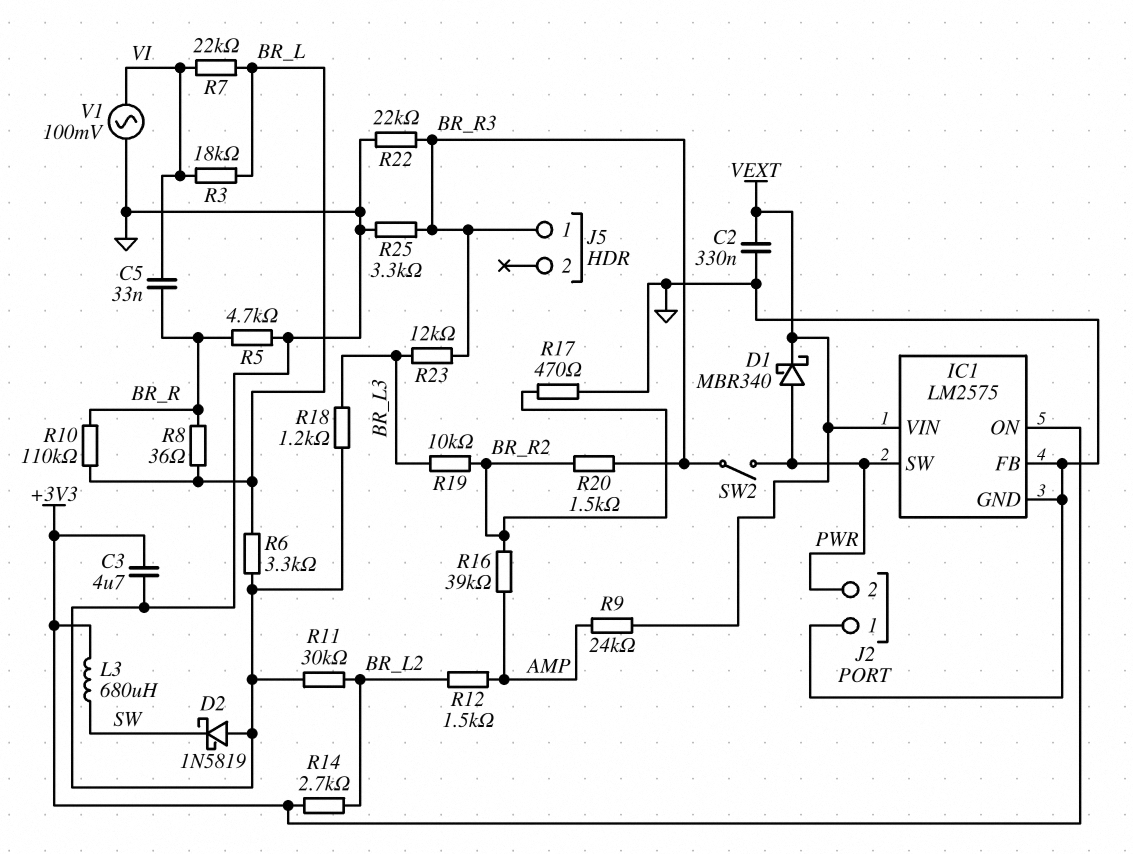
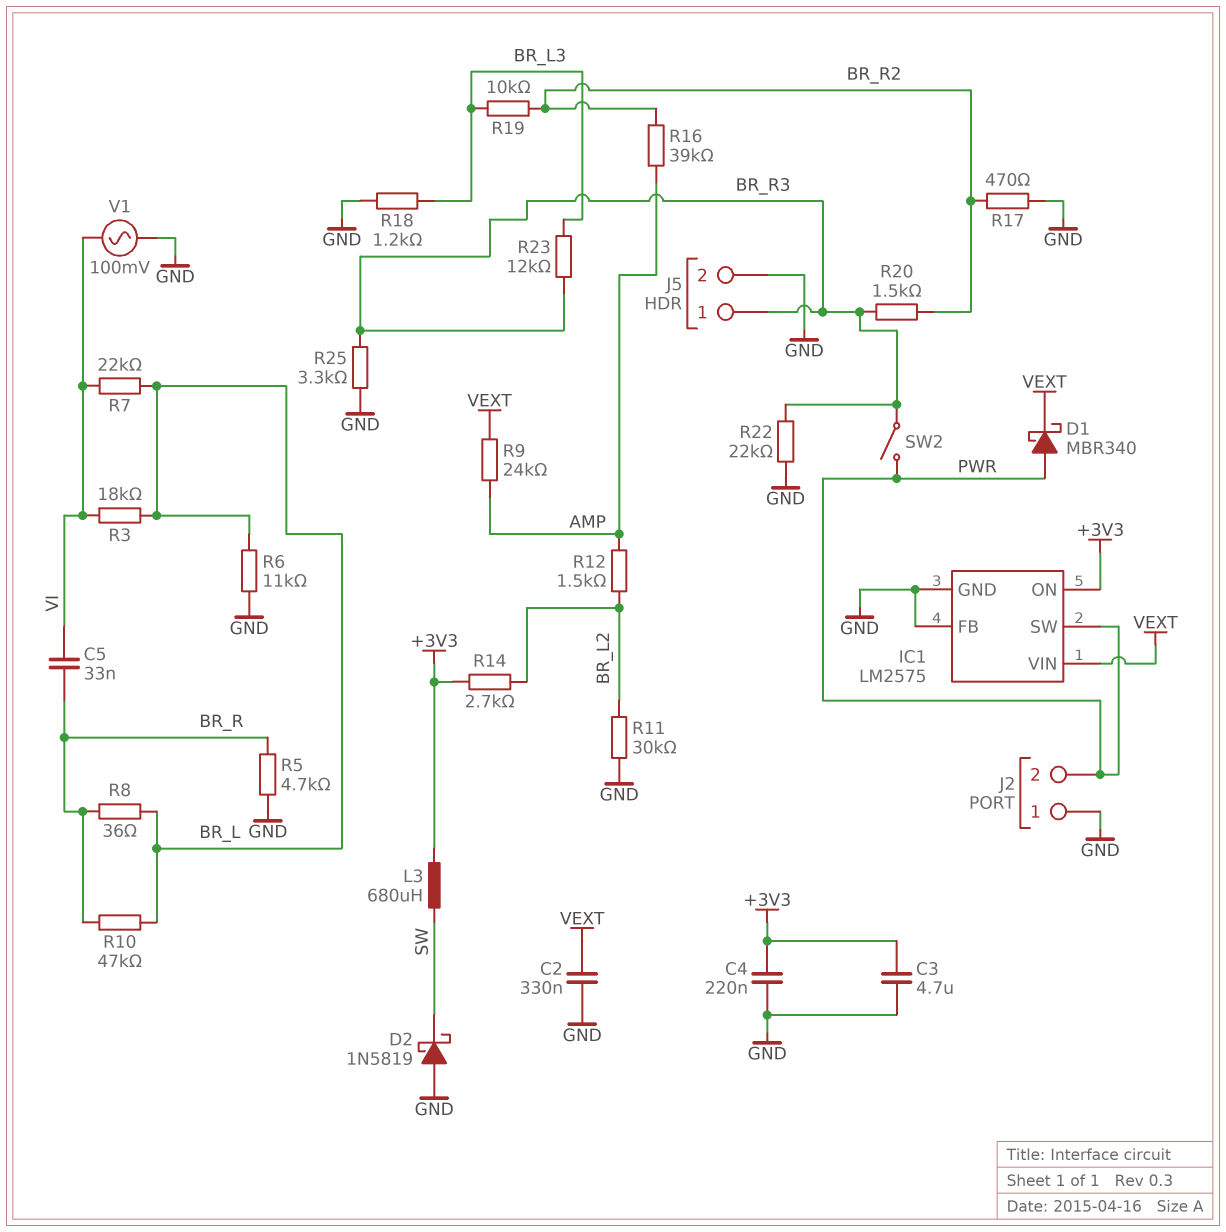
C4: none -> 220nF (+3V3, GND)
J5 pin 2: none -> GND
R6: 3.3k (BR_L, GND) -> 11k (BR_L, GND)
R10: 110k (BR_L, BR_R) -> 47k (BR_L, BR_R)

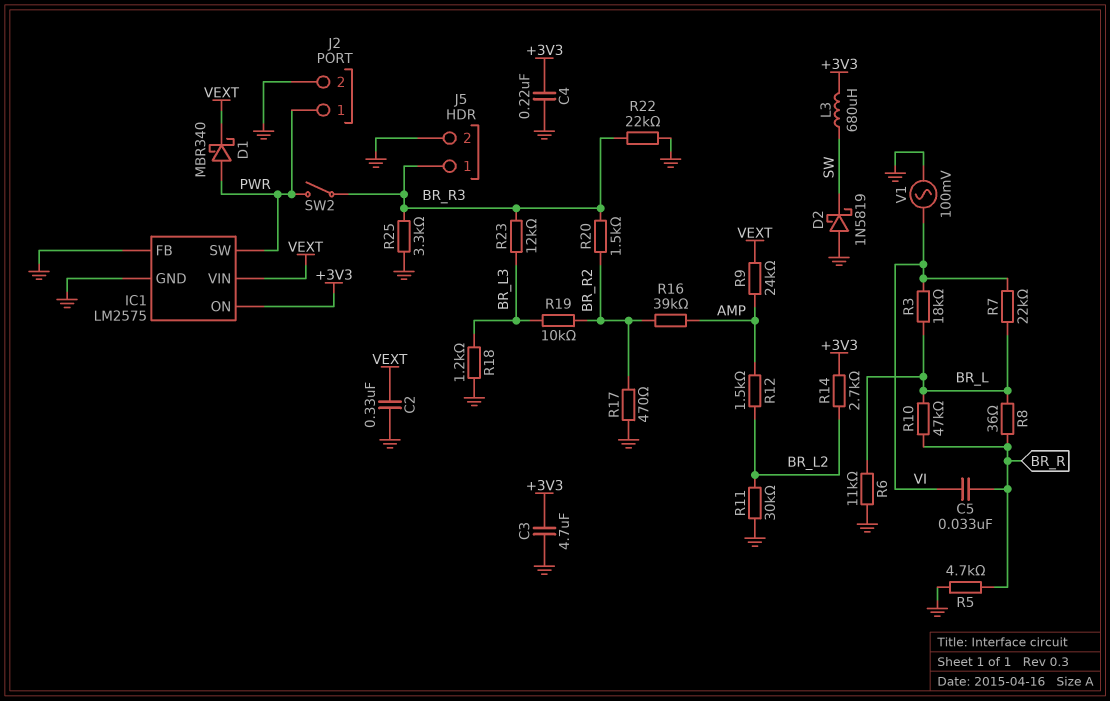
J2 pin 1: GND -> PWR
J2 pin 2: PWR -> GND

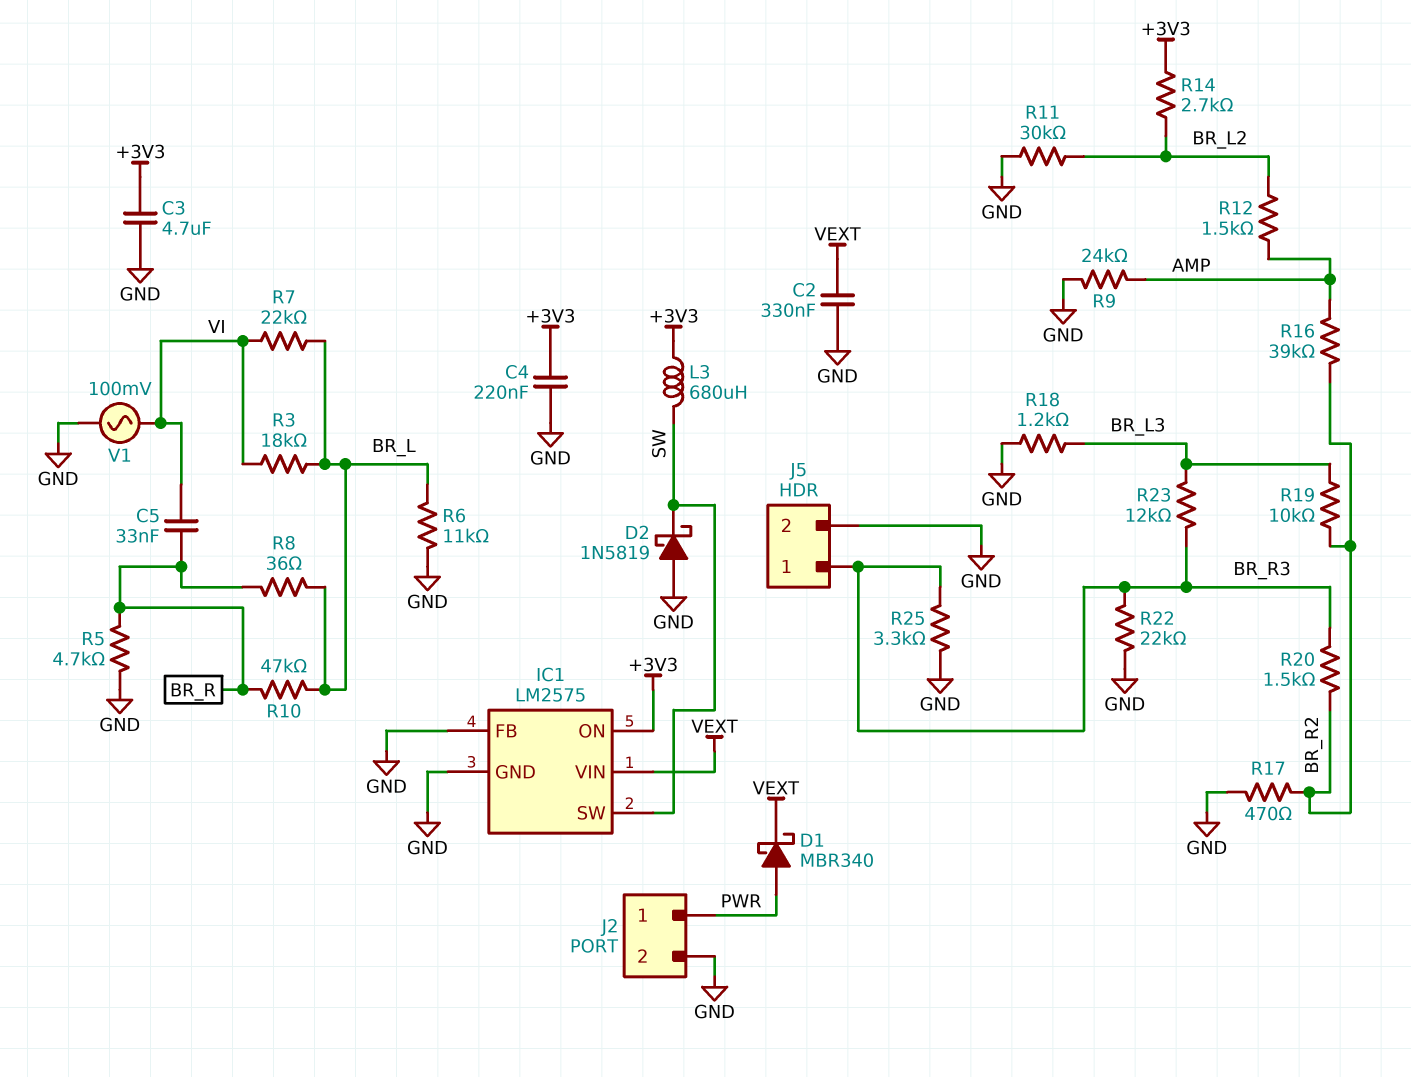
IC1 pin SW: PWR -> SW
R9: 24k (AMP, VEXT) -> 24k (AMP, GND)
SW2: switch (BR_R3, PWR) -> none

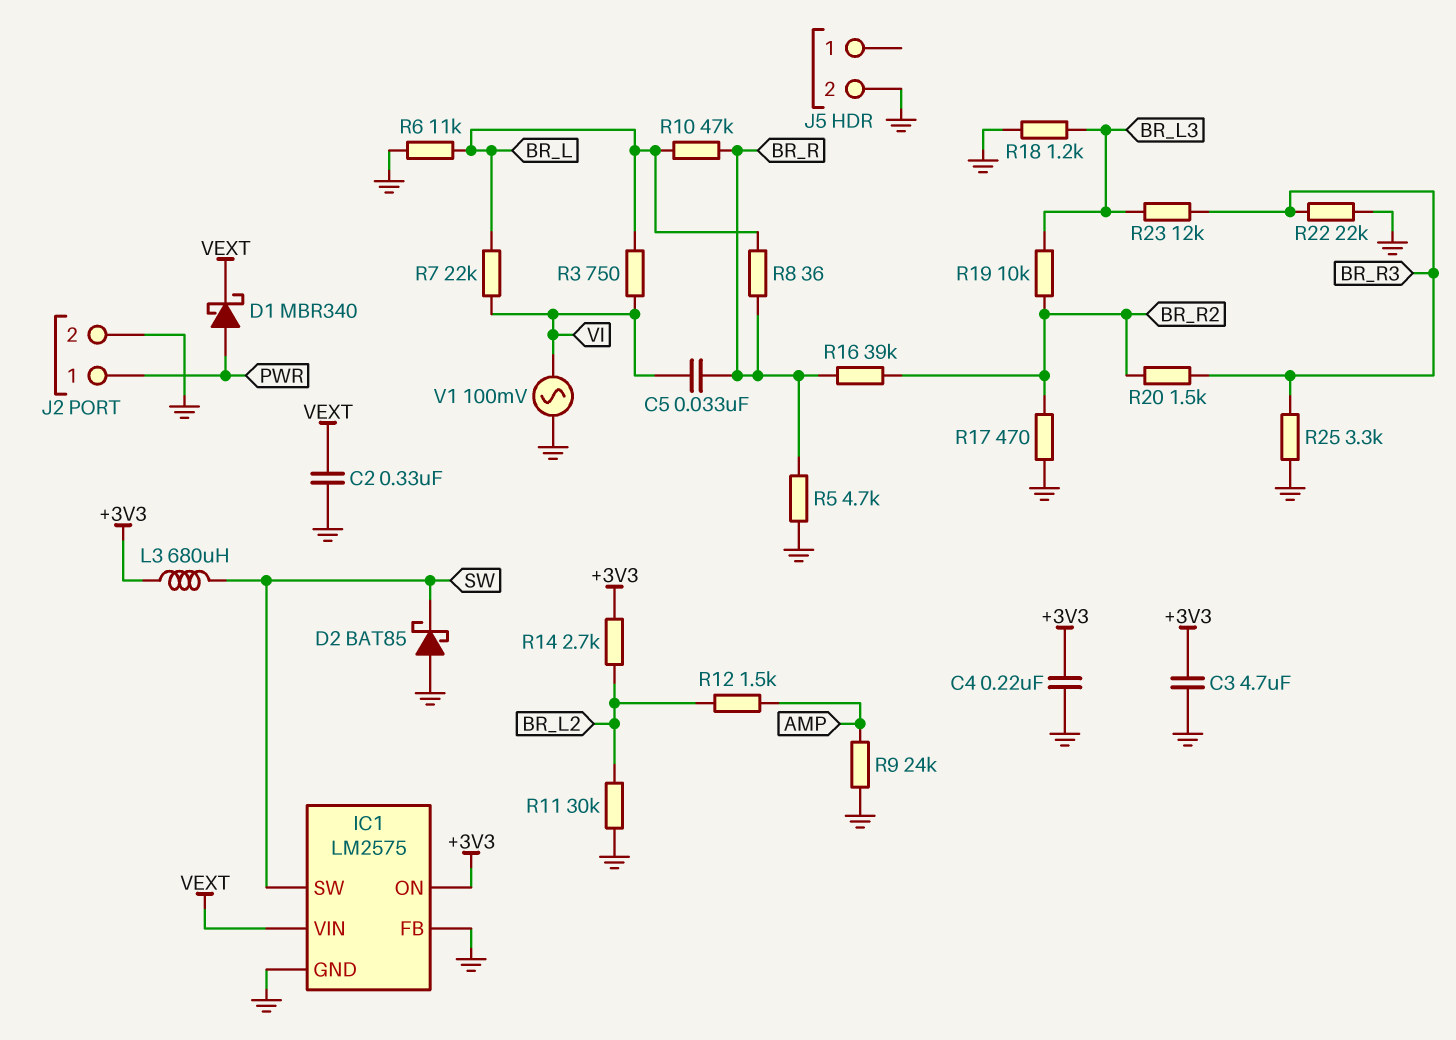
D2: schottky 1N5819 (A GND, K SW) -> schottky BAT85 (A GND, K SW)
J5 pin 1: BR_R3 -> none
R3: 18k (BR_L, VI) -> 750 (BR_L, VI)
R16: 39k (AMP, BR_R2) -> 39k (BR_R, BR_R2)

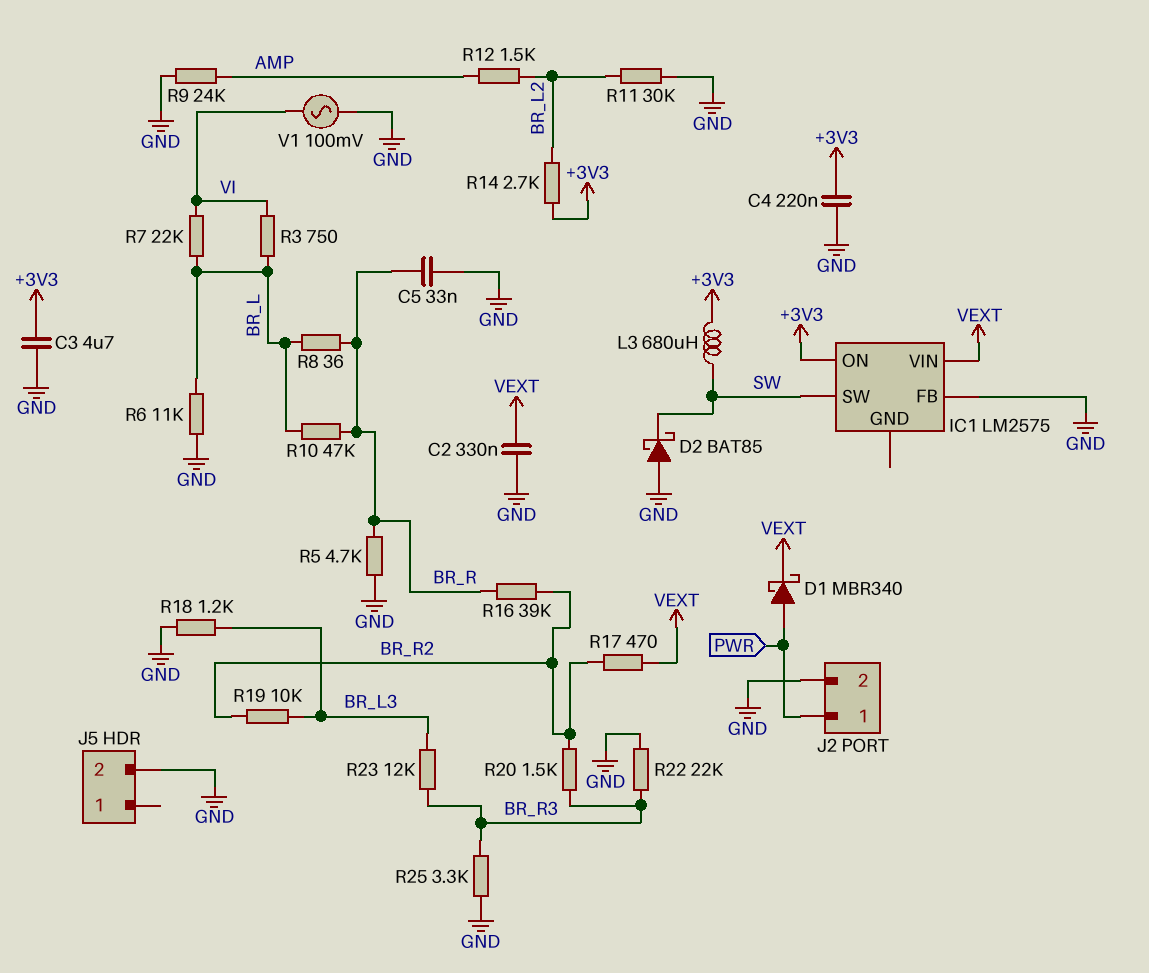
C5: 33nF (BR_R, VI) -> 33nF (BR_R, GND)
IC1 pin GND: GND -> none
R17: 470 (BR_R2, GND) -> 470 (BR_R2, VEXT)

